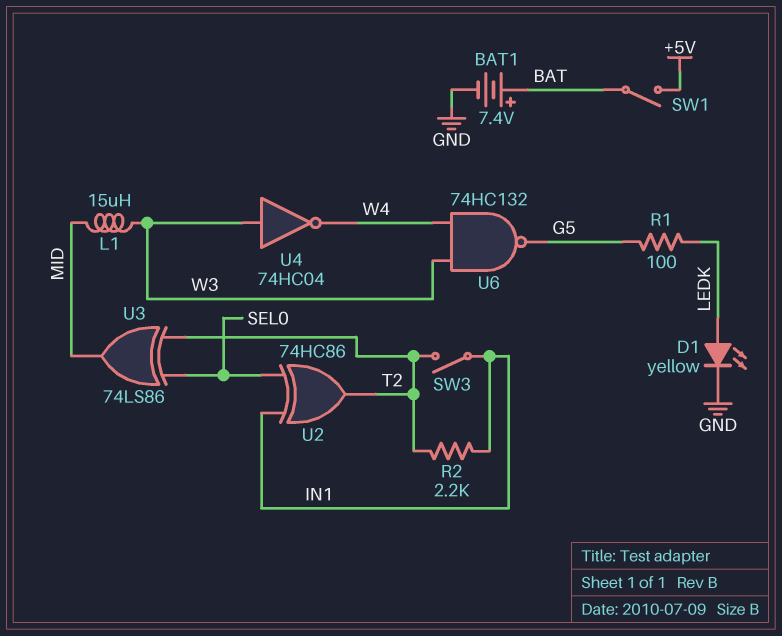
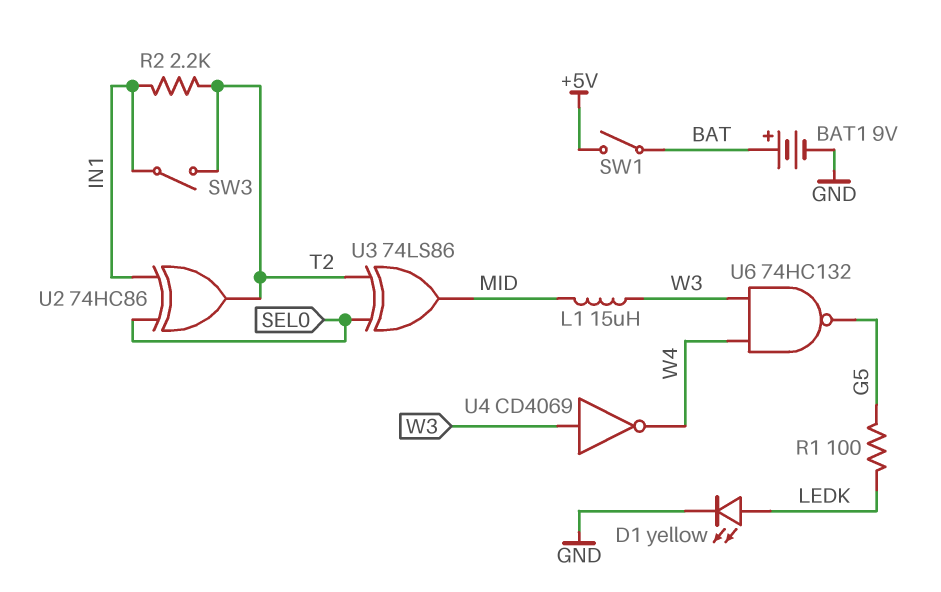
BAT1: 7.4V (plus BAT, minus GND) -> 9V (plus BAT, minus GND)
U4: NOT 74HC04 (in W3, out W4) -> NOT CD4069 (in W3, out W4)

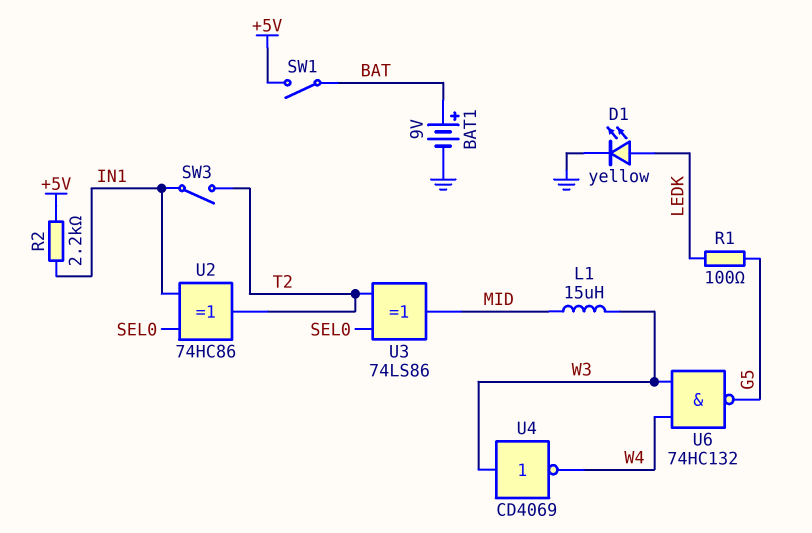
R2: 2.2k (IN1, T2) -> 2.2k (+5V, IN1)

